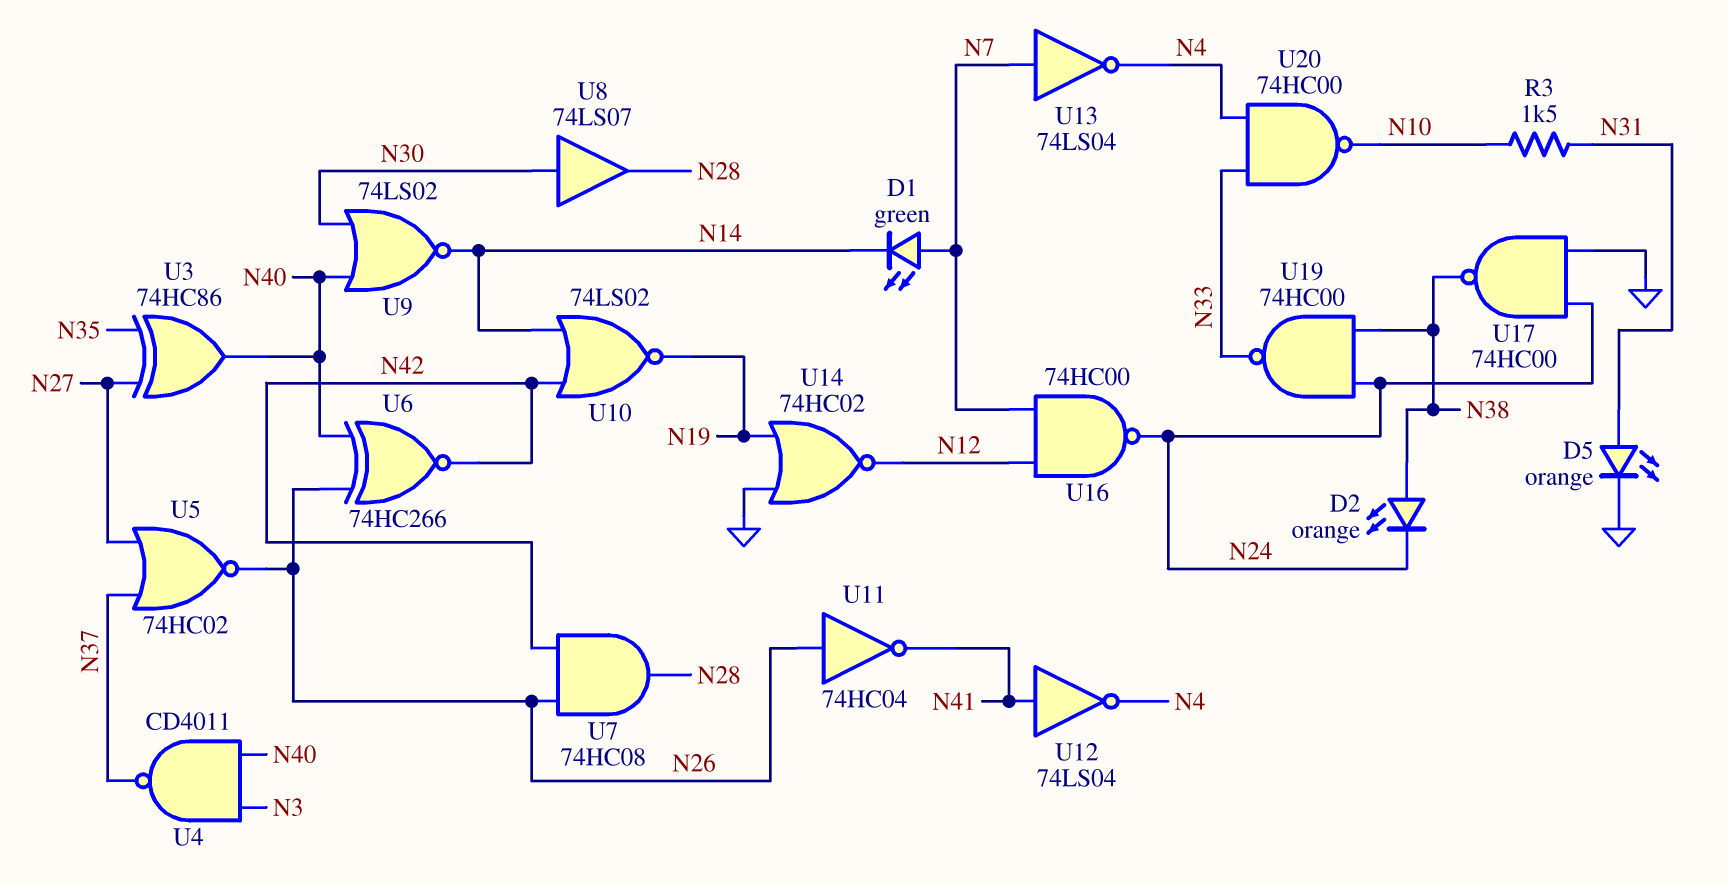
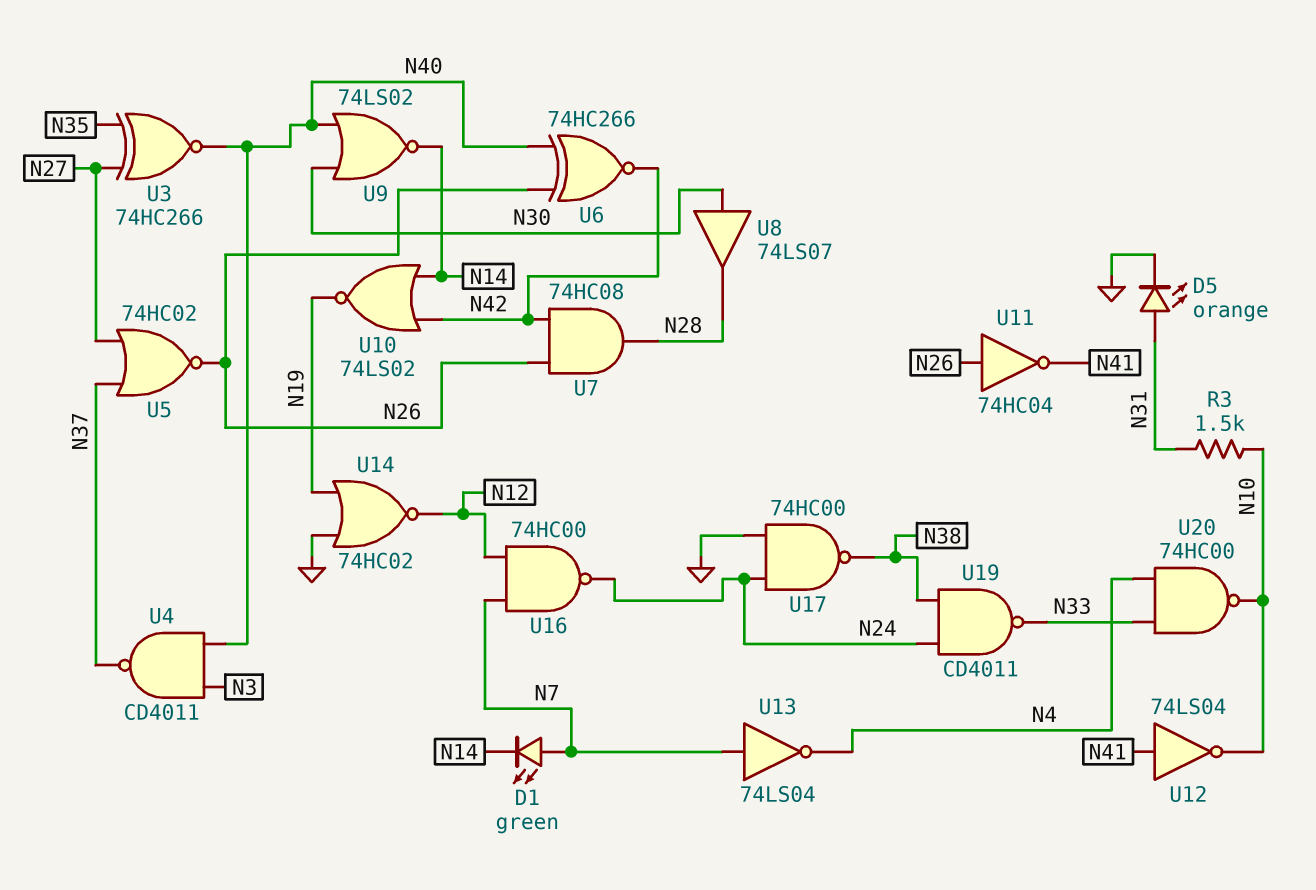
D2: LED orange (A N38, K N24) -> none
U3: XOR 74HC86 (in N27, in N35, out N40) -> XNOR 74HC266 (in N27, in N35, out N40)
U12: NOT 74LS04 (in N41, out N4) -> NOT 74LS04 (in N41, out N10)
U19: NAND 74HC00 (in N24, in N38, out N33) -> NAND CD4011 (in N24, in N38, out N33)

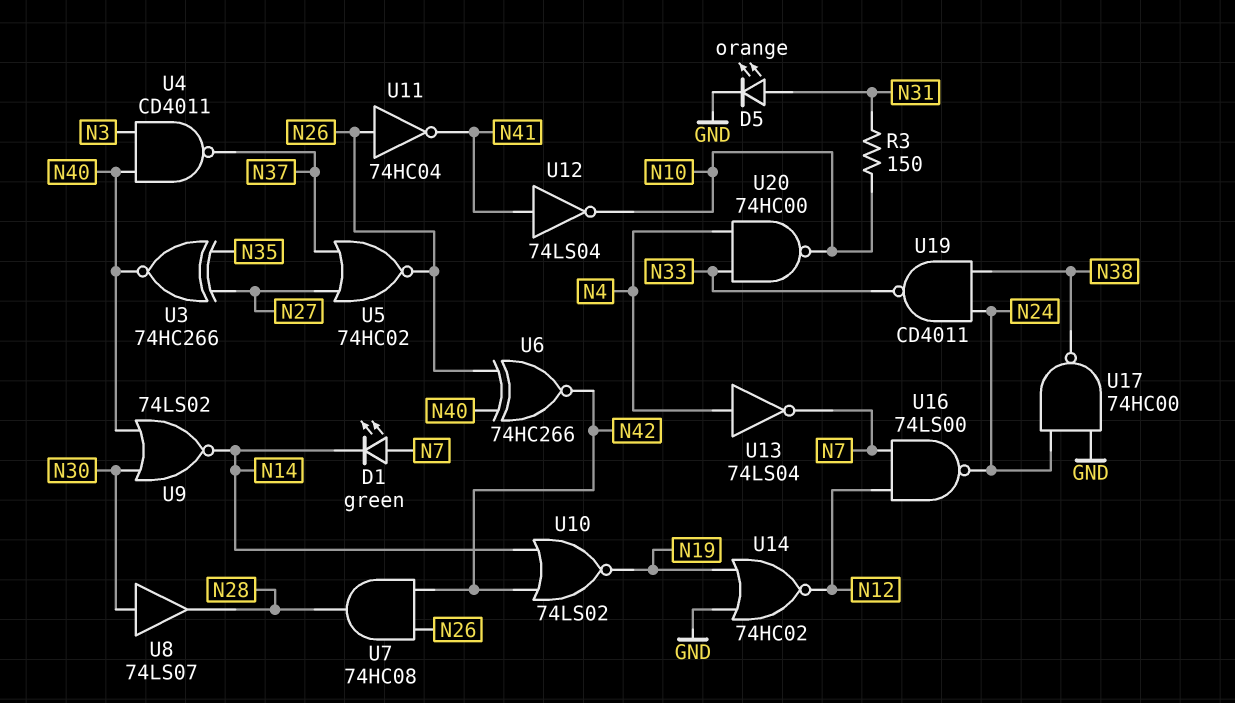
R3: 1.5k (N10, N31) -> 150 (N10, N31)
U13: NOT 74LS04 (in N7, out N4) -> NOT 74LS04 (in N4, out N7)
U16: NAND 74HC00 (in N7, in N12, out N24) -> NAND 74LS00 (in N7, in N12, out N24)

